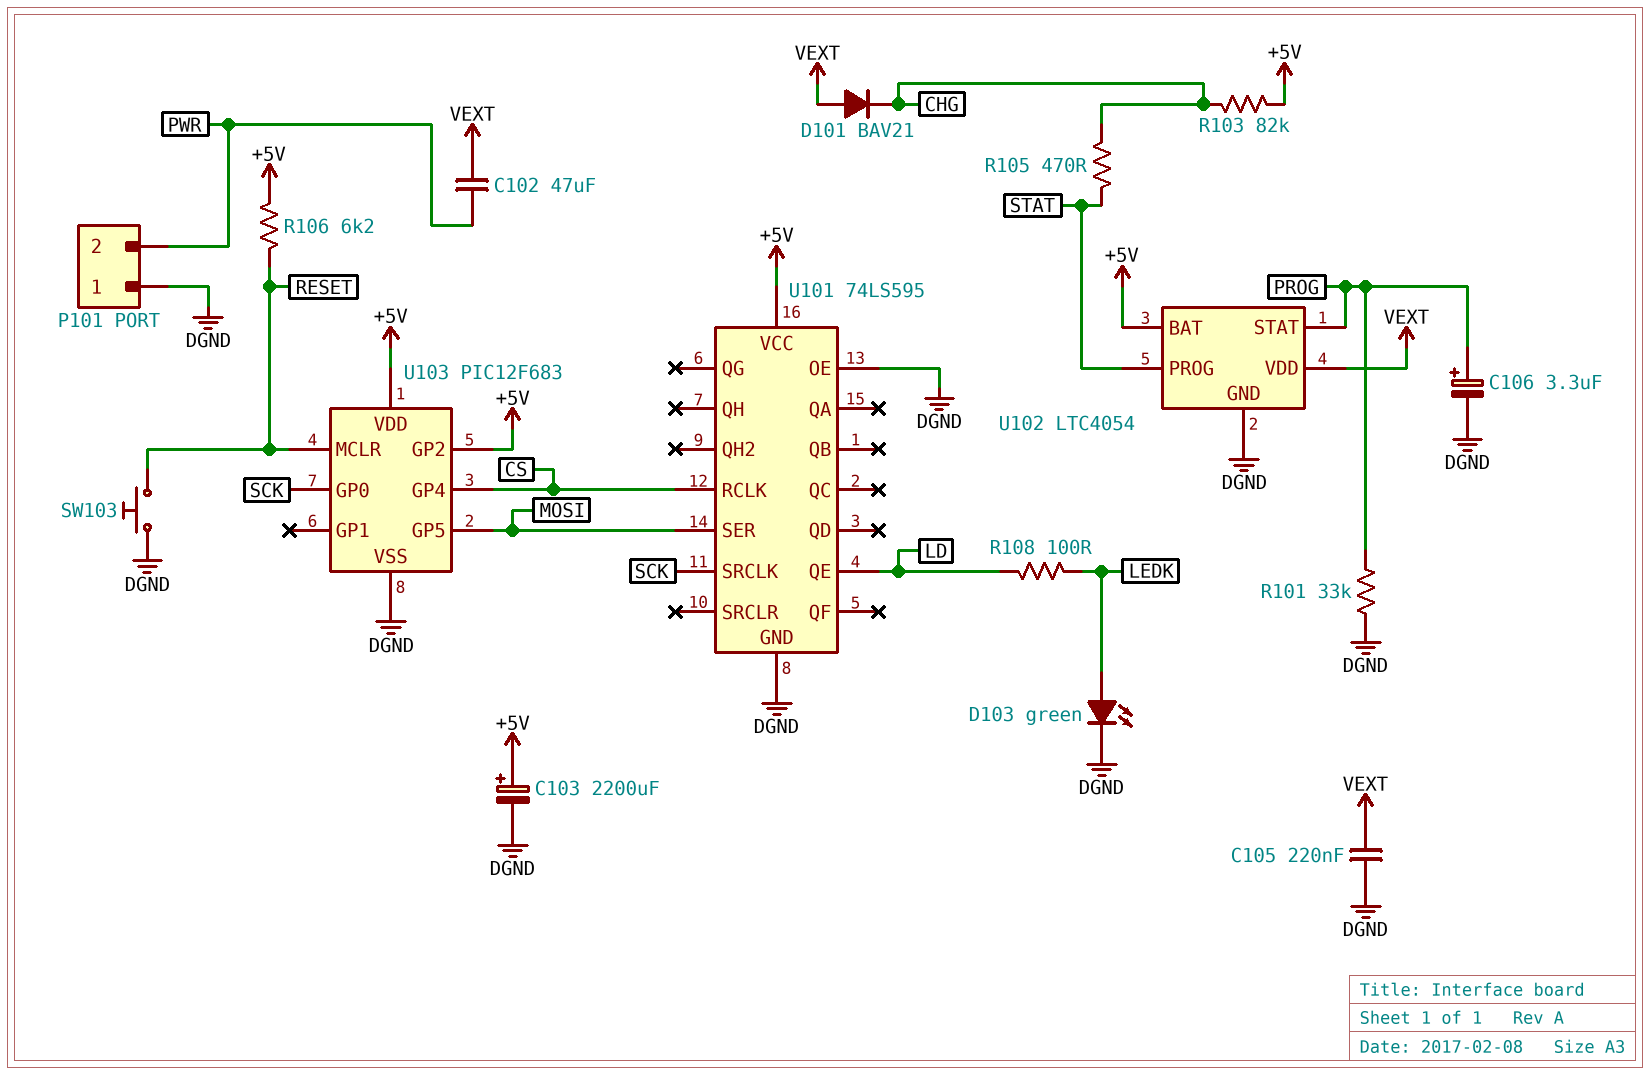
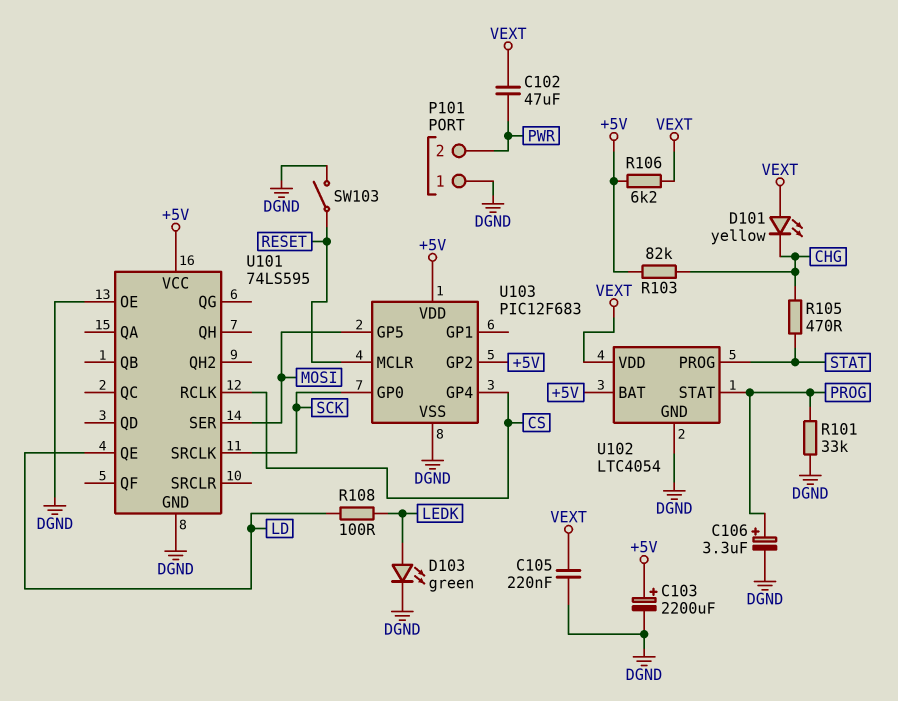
D101: diode BAV21 (A VEXT, K CHG) -> LED yellow (A VEXT, K CHG)
R106: 6.2k (+5V, RESET) -> 6.2k (+5V, VEXT)
SW103: button (DGND, RESET) -> switch (DGND, RESET)

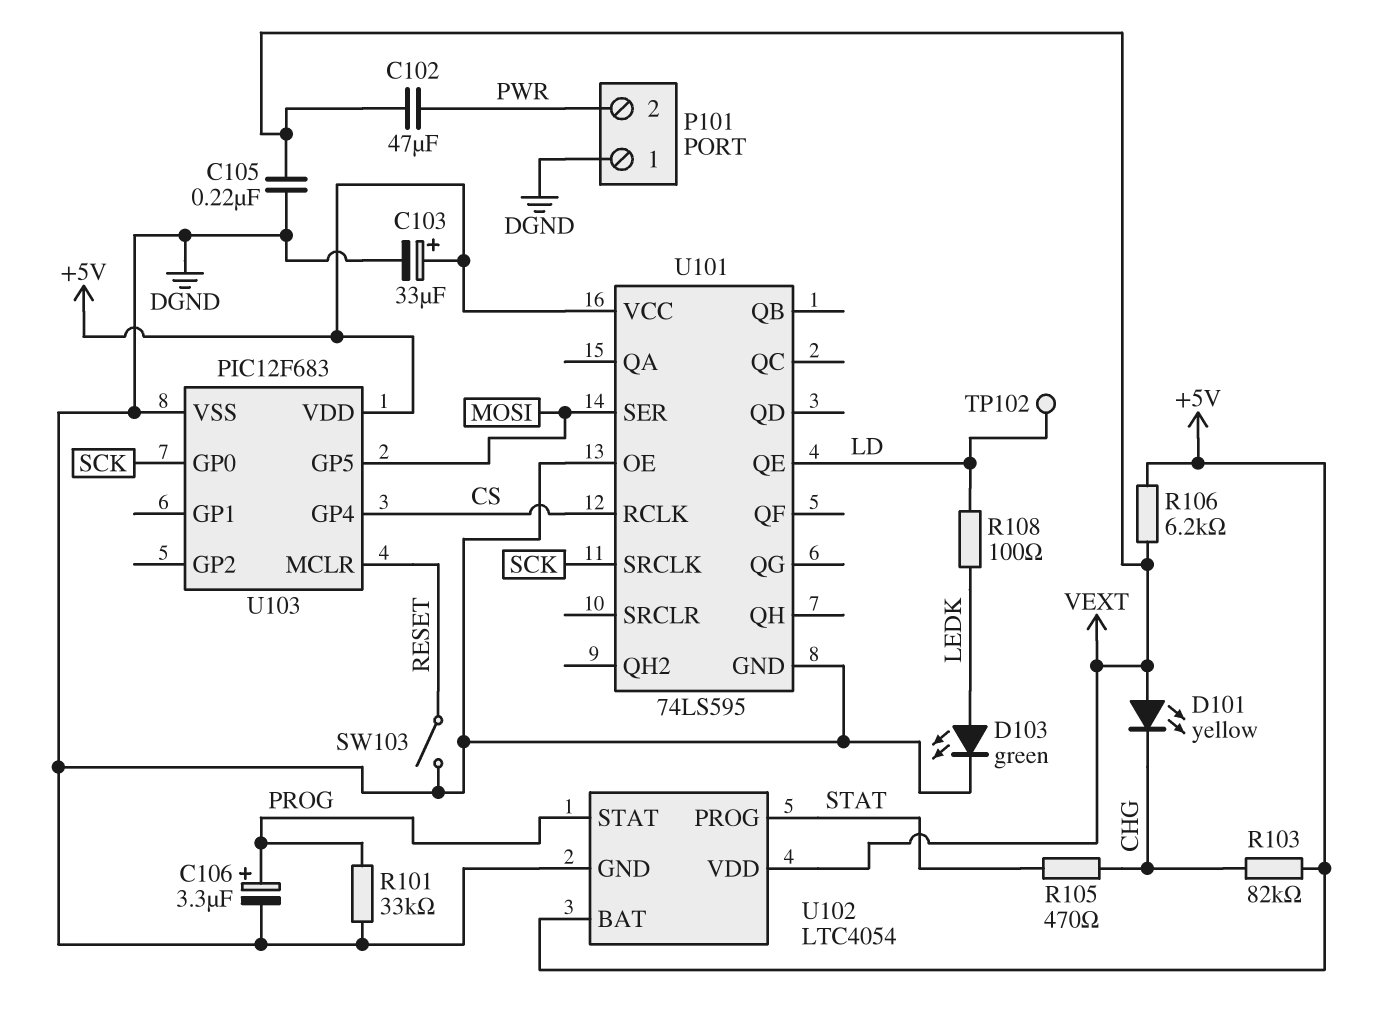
C103: 2200uF (plus +5V, minus DGND) -> 33uF (plus +5V, minus DGND)
TP102: none -> test point (LD)
U103 pin GP2: +5V -> none

